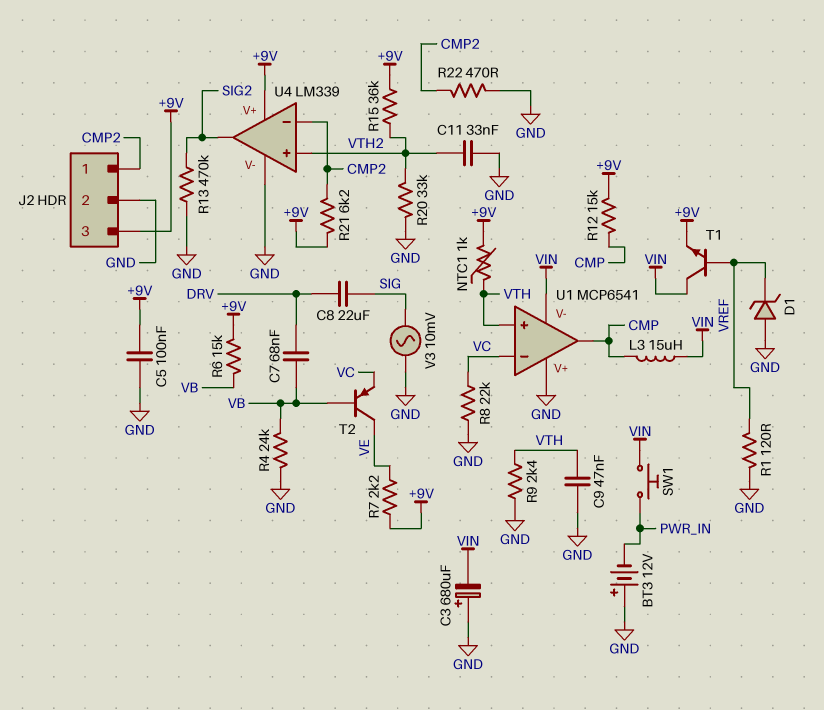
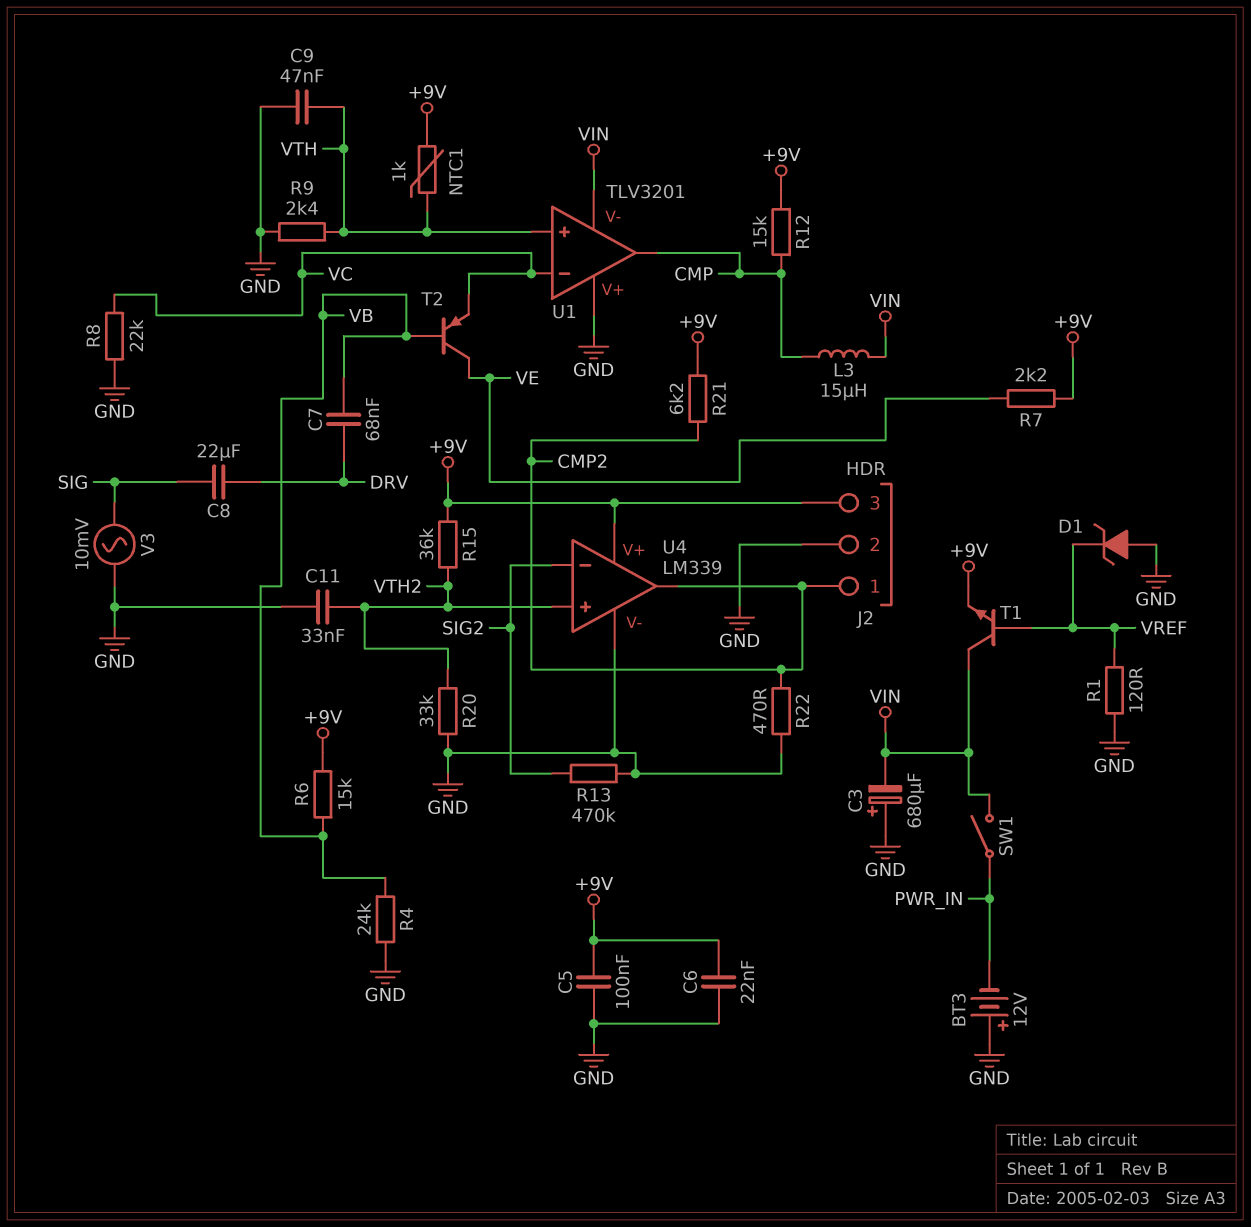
C6: none -> 22nF (+9V, GND)
SW1: button (PWR_IN, VIN) -> switch (PWR_IN, VIN)
U1: MCP6541 -> TLV3201
U4 pin in-: CMP2 -> SIG2
U4 pin out: SIG2 -> CMP2

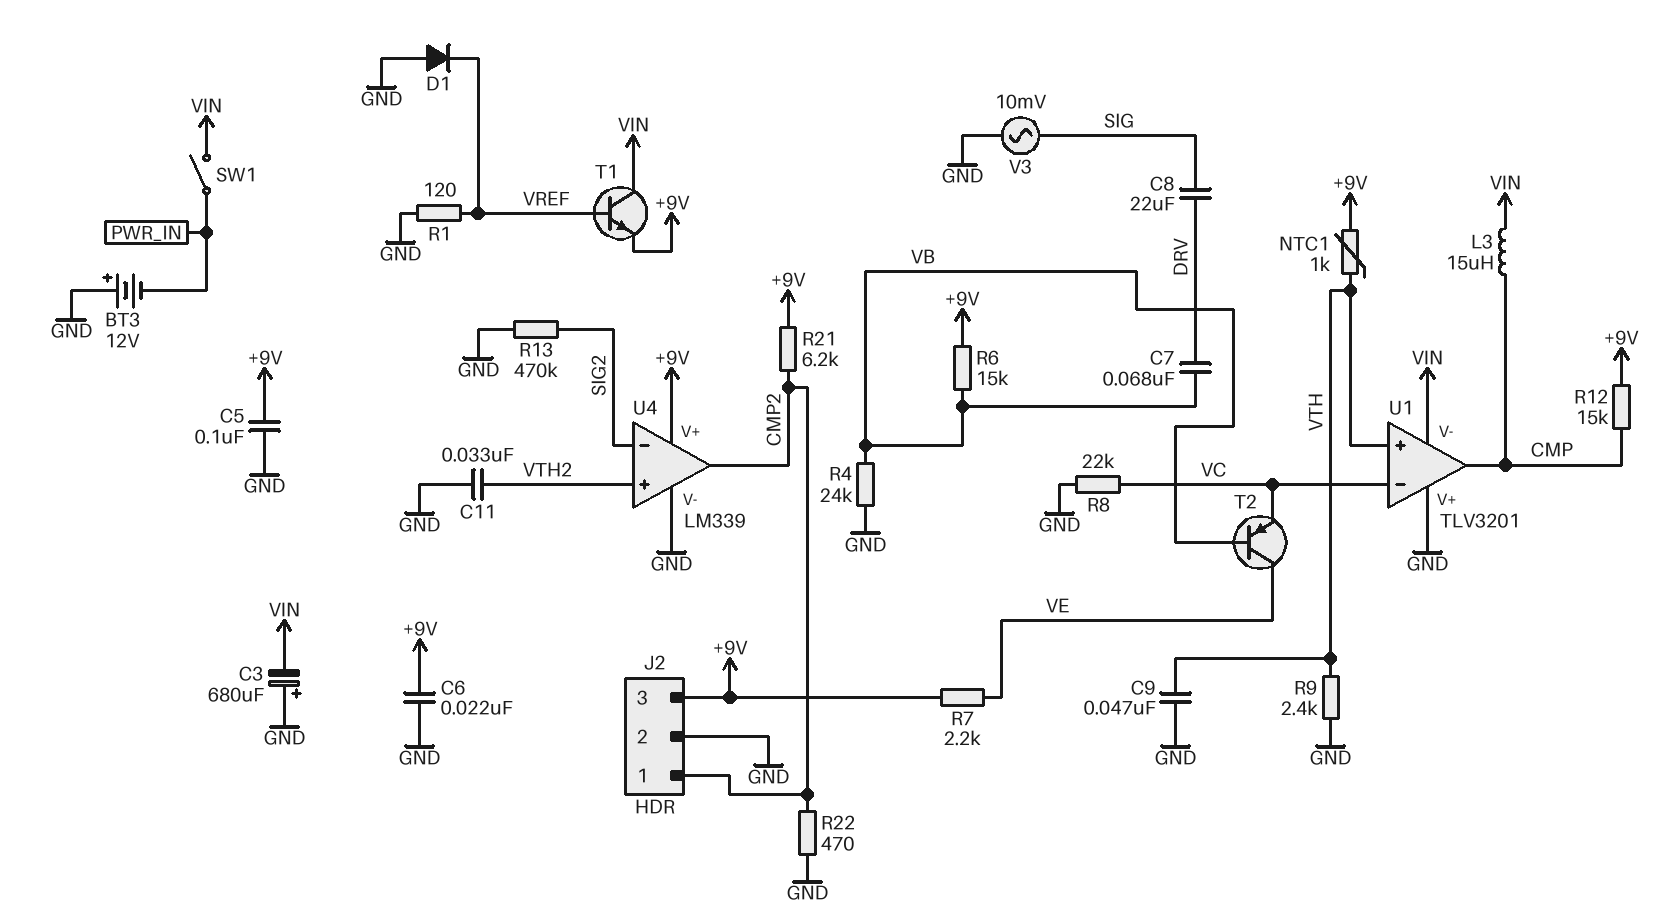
D1: zener (A GND, K VREF) -> diode (A GND, K VREF)
R15: 36k (+9V, VTH2) -> none
R20: 33k (GND, VTH2) -> none

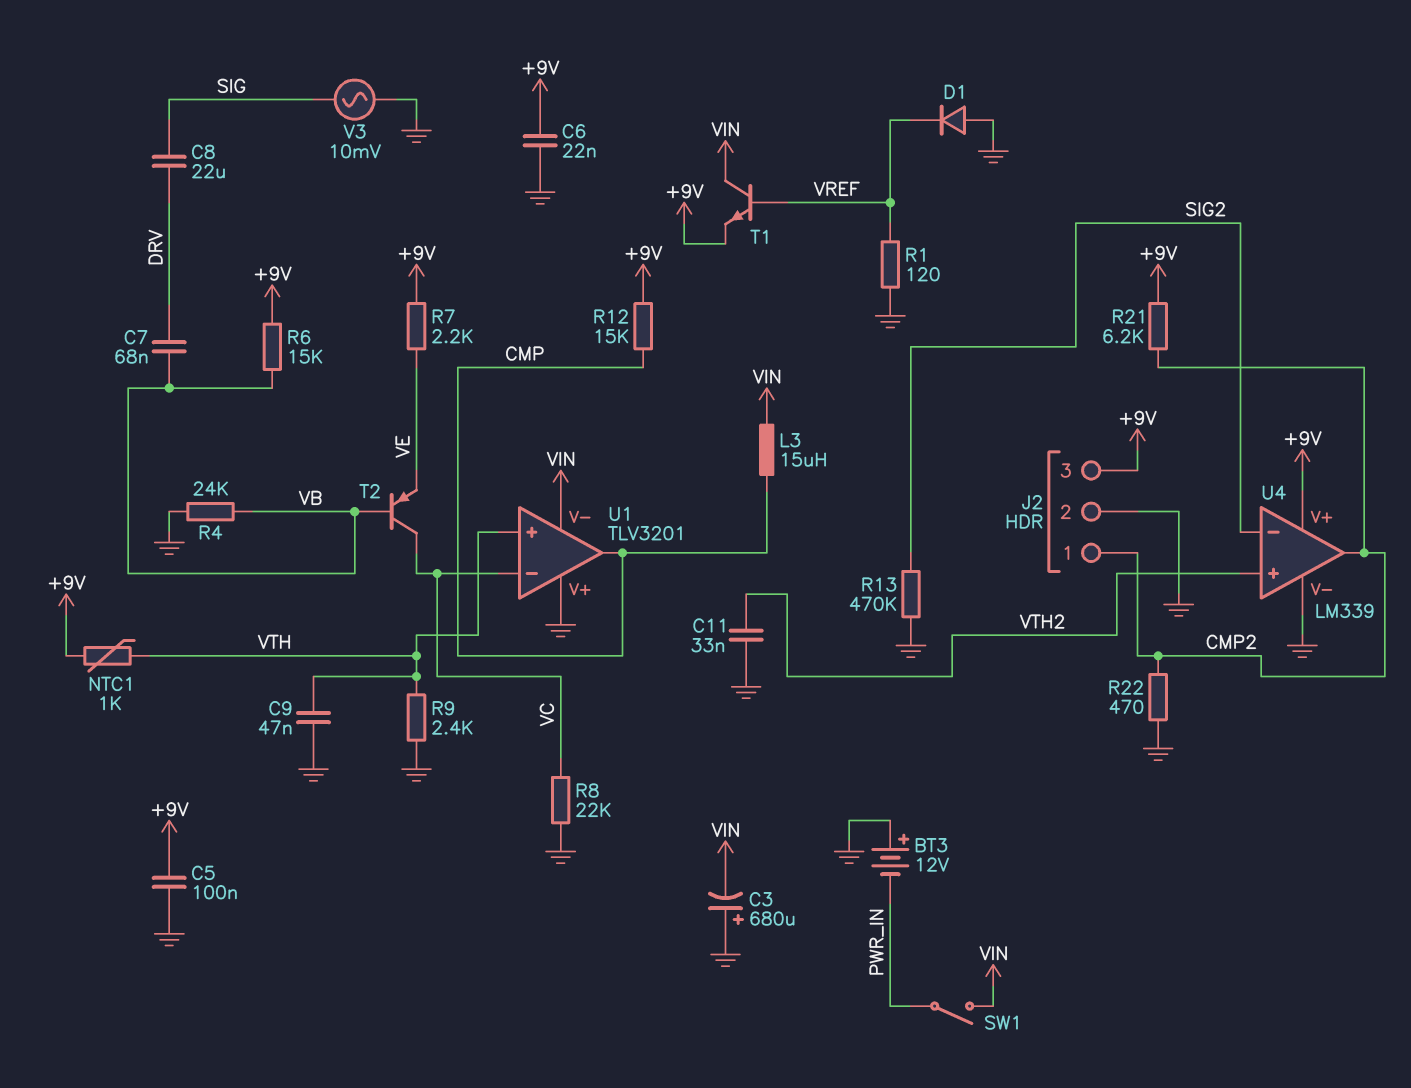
T2: PNP (B VB, C VE, E VC) -> PNP (B VB, C VC, E VE)

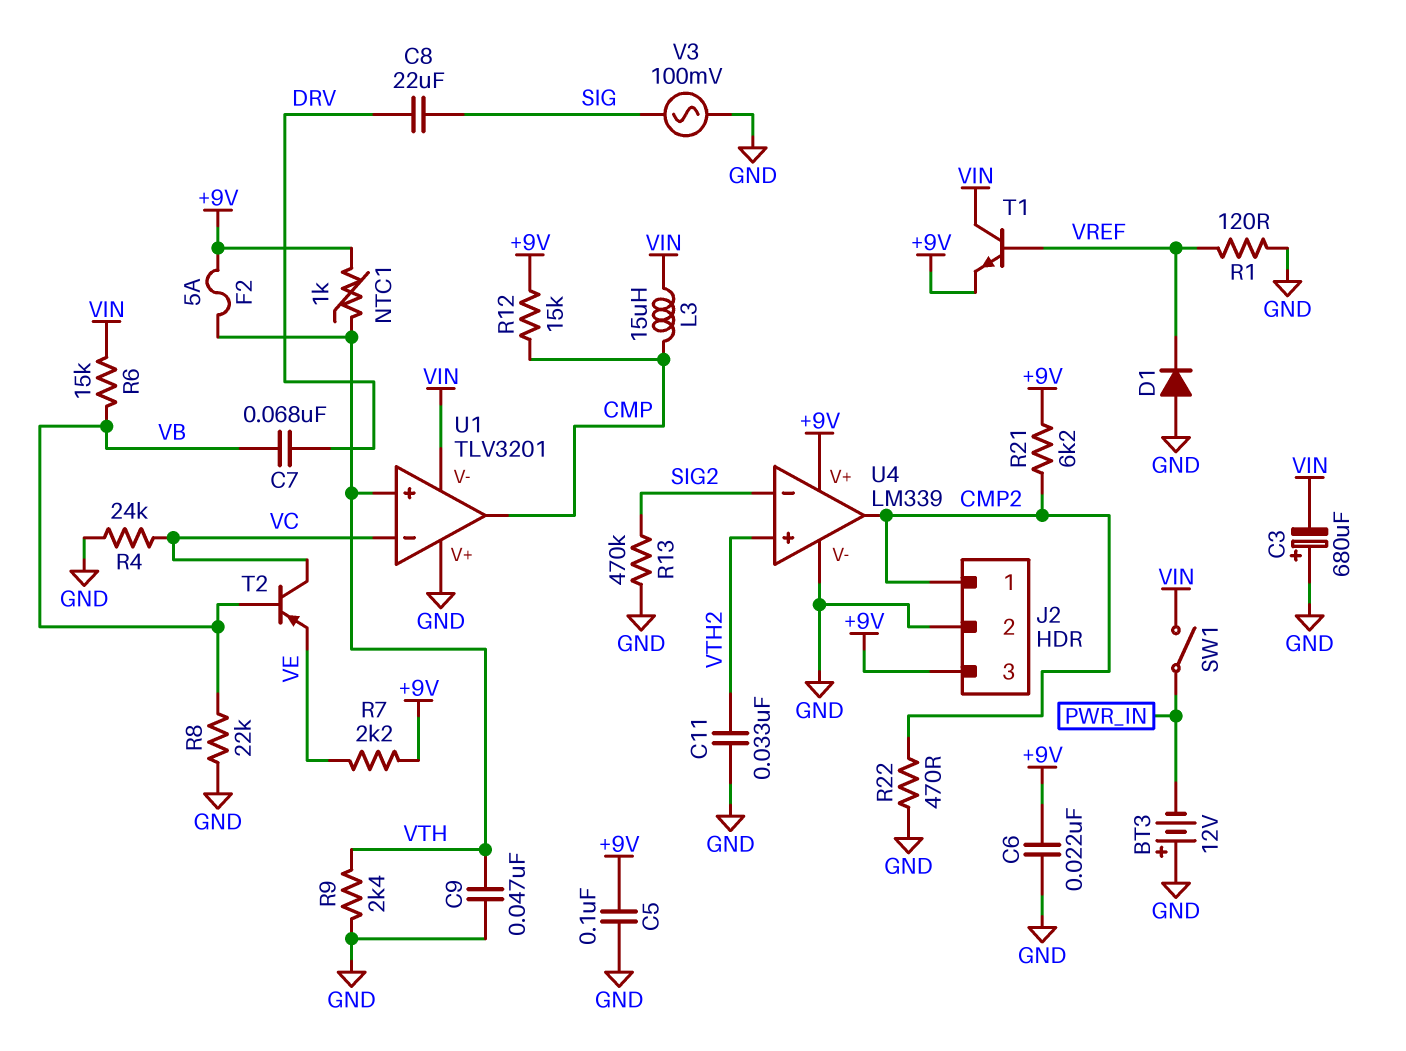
F2: none -> 5A (+9V, VTH)
R4: 24k (GND, VB) -> 24k (GND, VC)
R6: 15k (+9V, VB) -> 15k (VB, VIN)
R8: 22k (GND, VC) -> 22k (GND, VB)
V3: AC 10mV (GND, SIG) -> AC 100mV (GND, SIG)

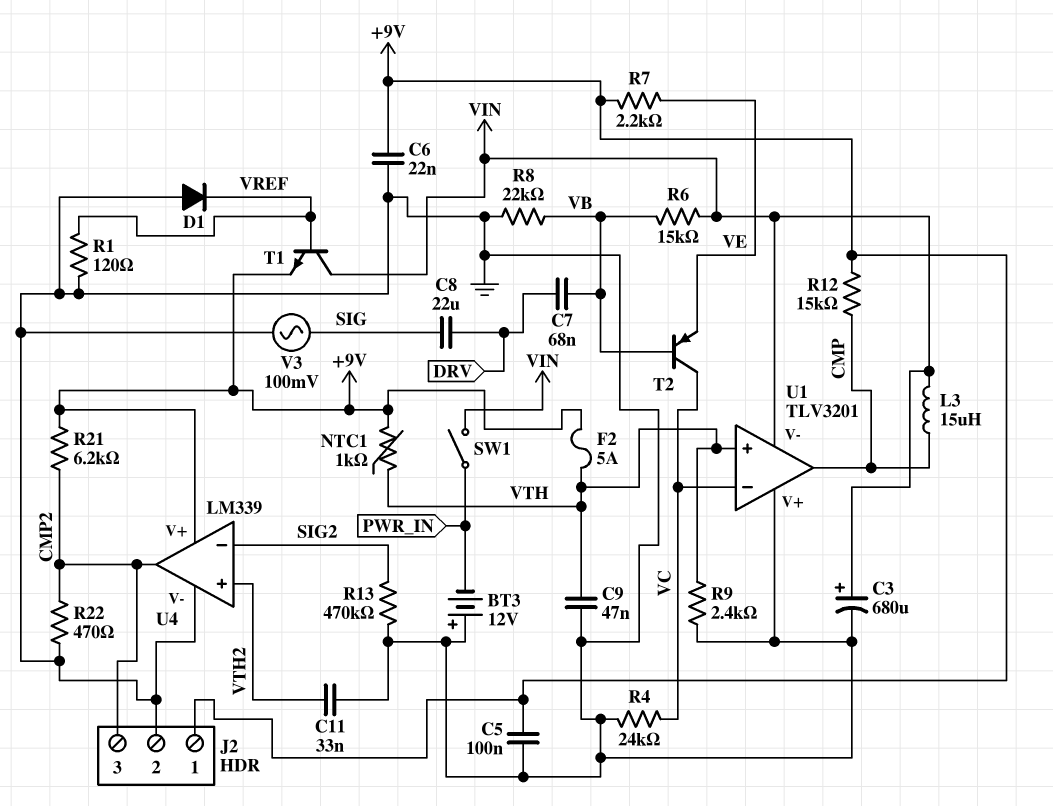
C3: 680uF (plus GND, minus VIN) -> 680uF (plus VIN, minus GND)
J2 pin 1: CMP2 -> +9V
J2 pin 3: +9V -> CMP2

